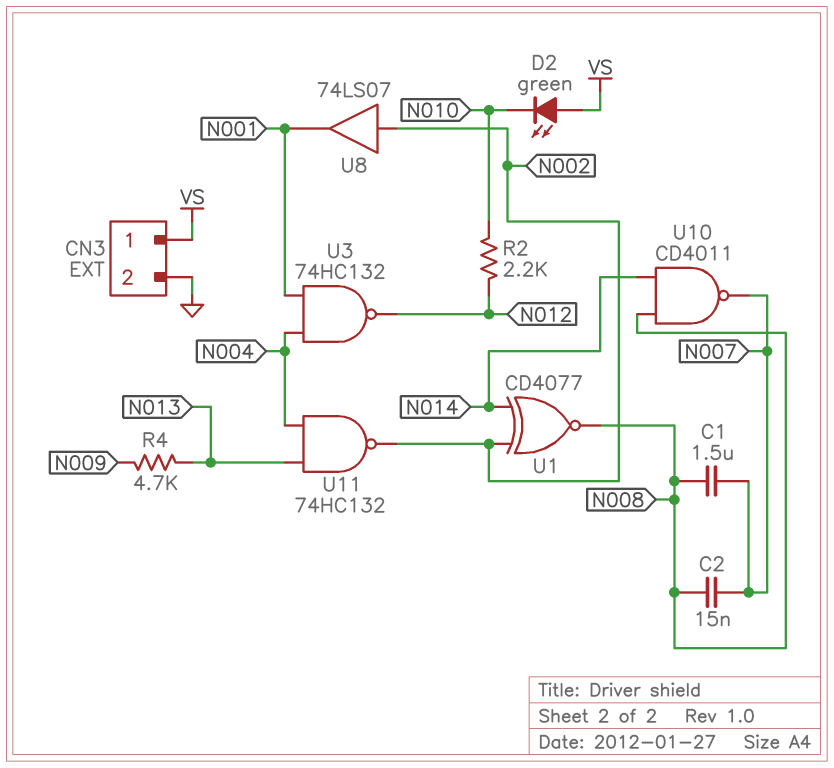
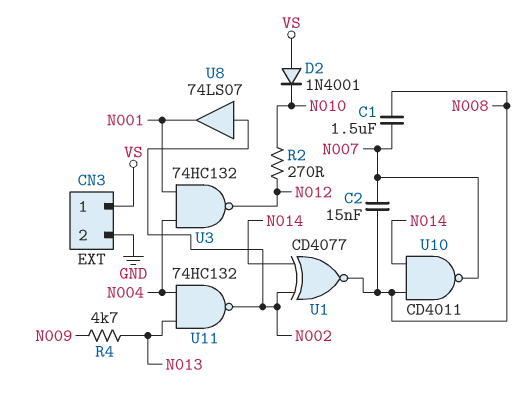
D2: LED green (A VS, K N010) -> diode 1N4001 (A VS, K N010)
R2: 2.2k (N010, N012) -> 270 (N010, N012)

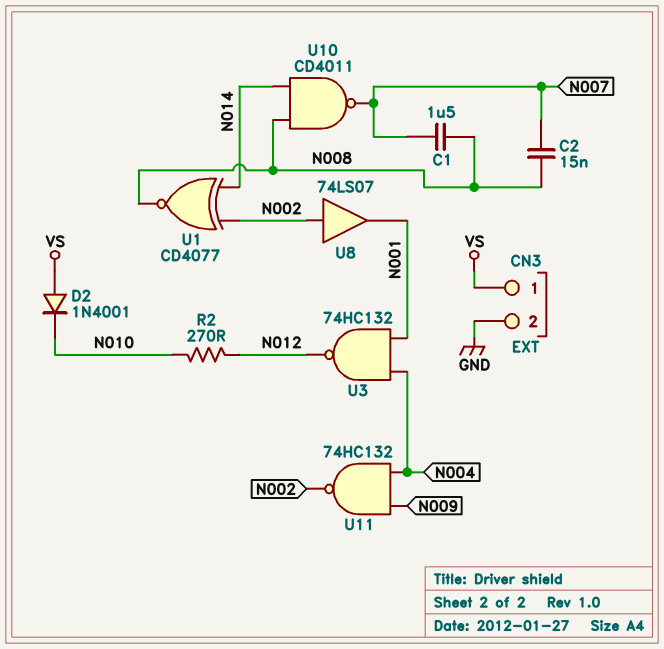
R4: 4.7k (N009, N013) -> none
U11: NAND 74HC132 (in N004, in N013, out N002) -> NAND 74HC132 (in N004, in N009, out N002)

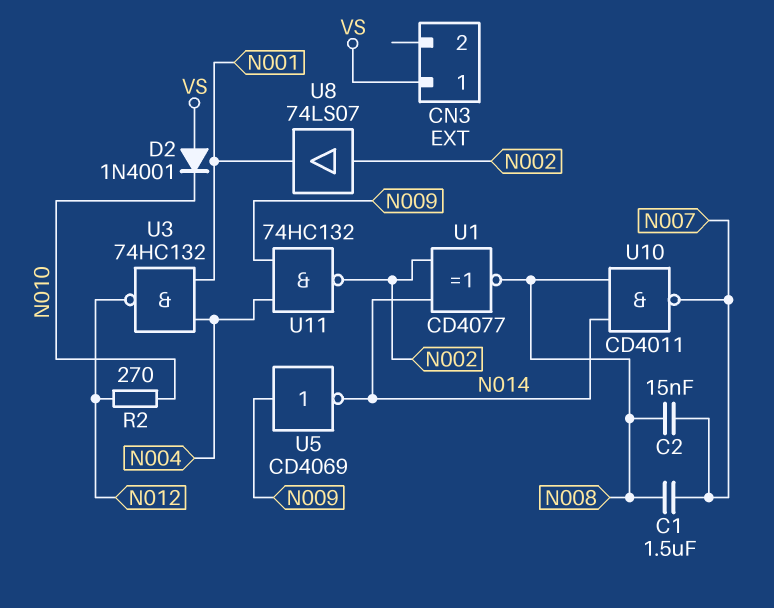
CN3 pin 2: GND -> none
U5: none -> NOT CD4069 (in N009, out N014)

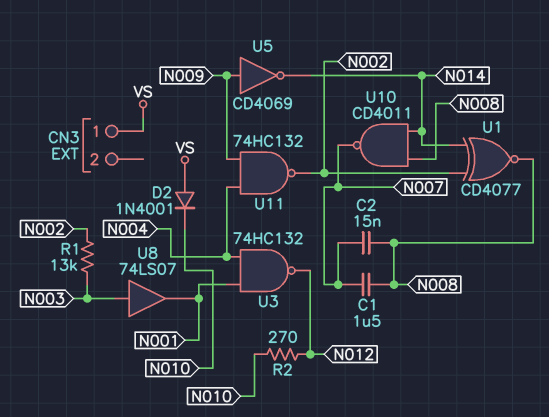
R1: none -> 13k (N002, N003)
U8: buffer 74LS07 (in N002, out N001) -> buffer 74LS07 (in N003, out N001)

